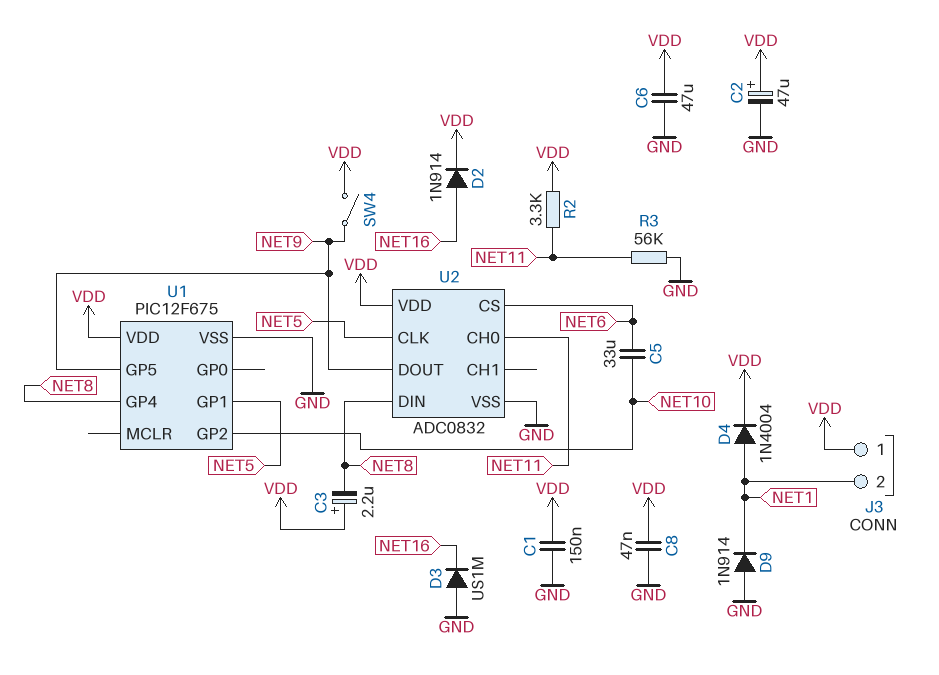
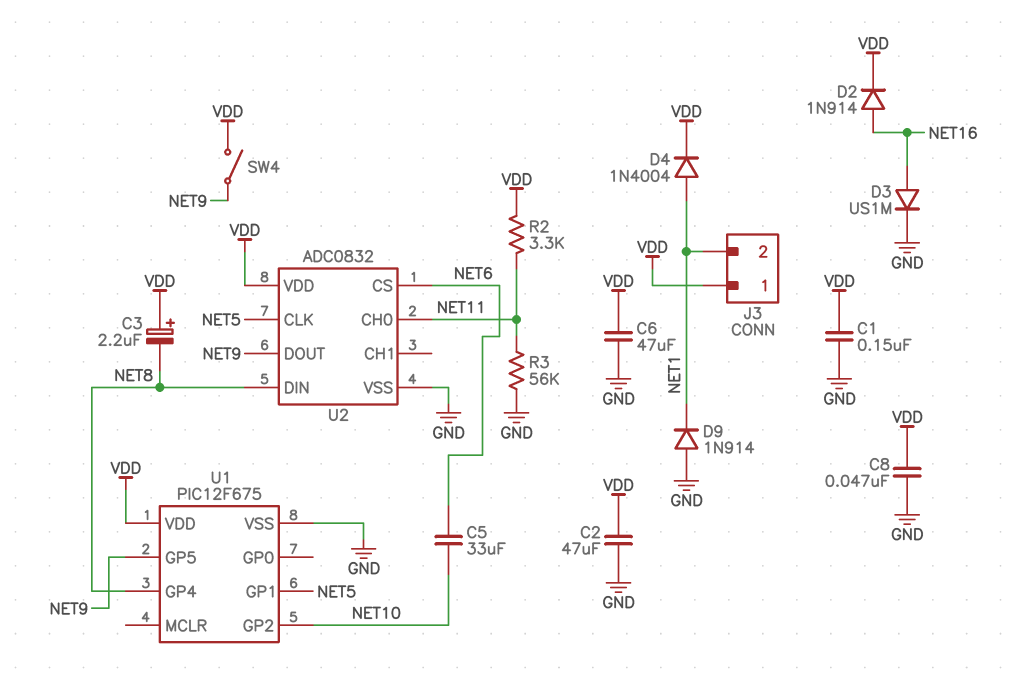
C2: 47uF (plus VDD, minus GND) -> 47uF (GND, VDD)
D3: diode US1M (A GND, K NET16) -> diode US1M (A NET16, K GND)

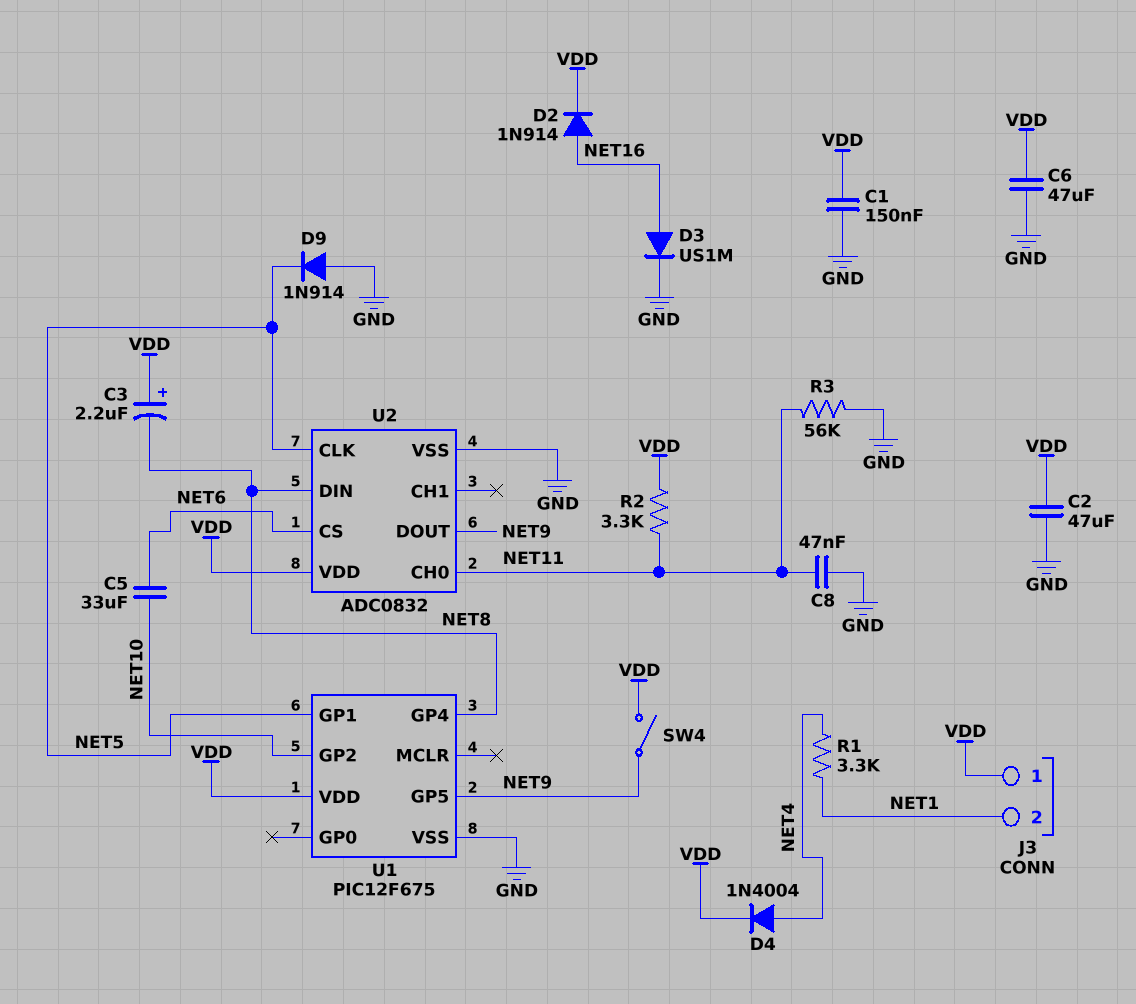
C8: 47nF (GND, VDD) -> 47nF (GND, NET11)
D4: diode 1N4004 (A NET1, K VDD) -> diode 1N4004 (A NET4, K VDD)
D9: diode 1N914 (A GND, K NET1) -> diode 1N914 (A GND, K NET5)
R1: none -> 3.3k (NET1, NET4)

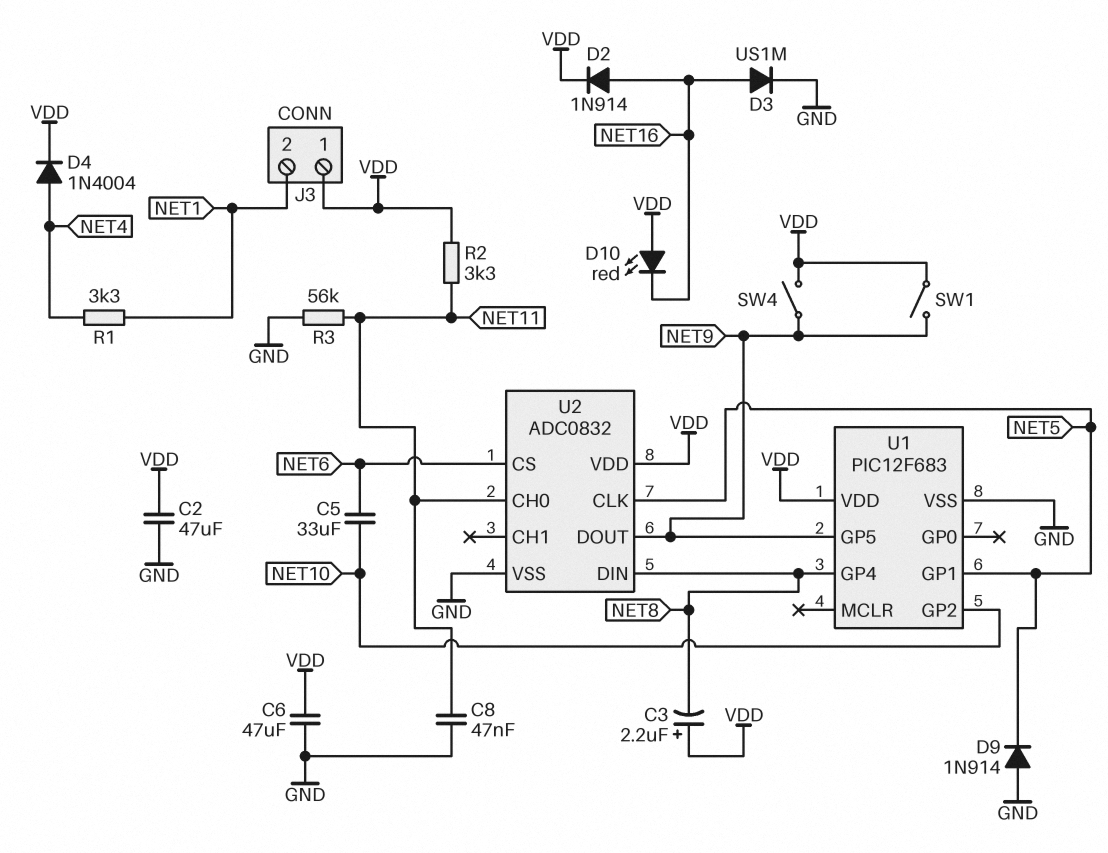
C1: 150nF (GND, VDD) -> none
D10: none -> LED red (A VDD, K NET16)
SW1: none -> switch (NET9, VDD)
U1: PIC12F675 -> PIC12F683

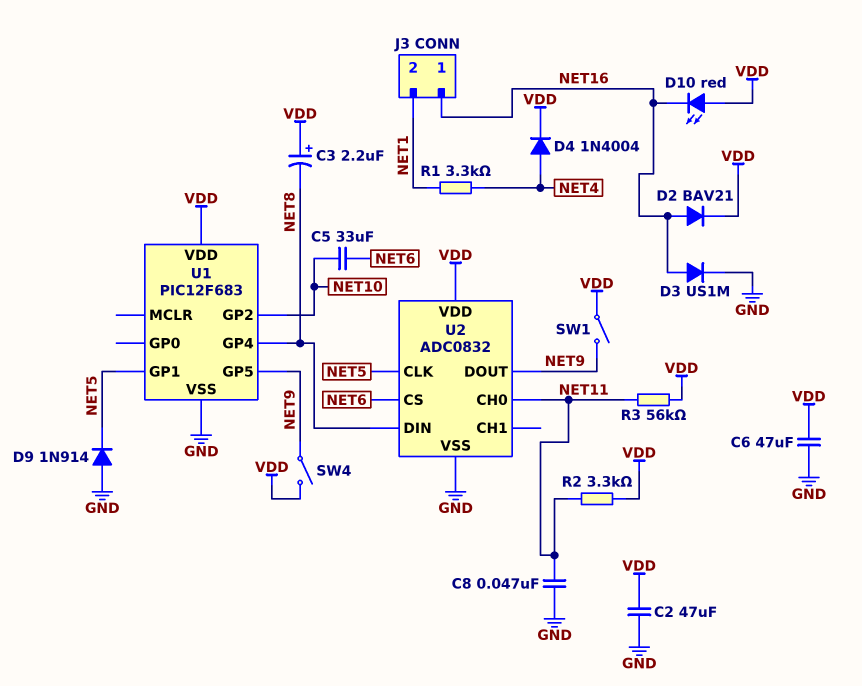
D2: diode 1N914 (A NET16, K VDD) -> diode BAV21 (A NET16, K VDD)
J3 pin 1: VDD -> NET16
R3: 56k (GND, NET11) -> 56k (NET11, VDD)

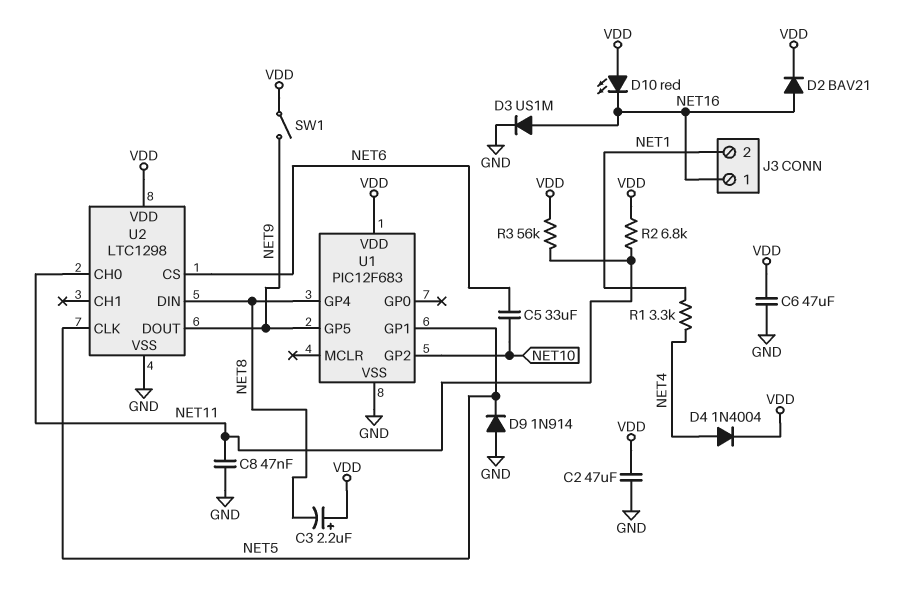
R2: 3.3k (NET11, VDD) -> 6.8k (NET11, VDD)
SW4: switch (NET9, VDD) -> none
U2: ADC0832 -> LTC1298

